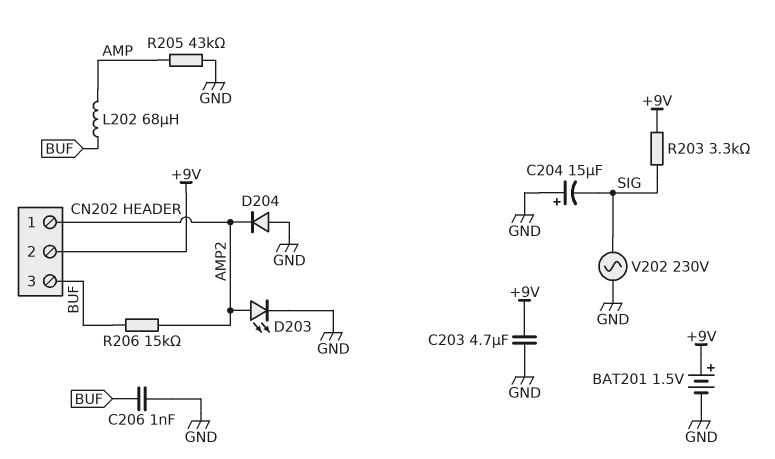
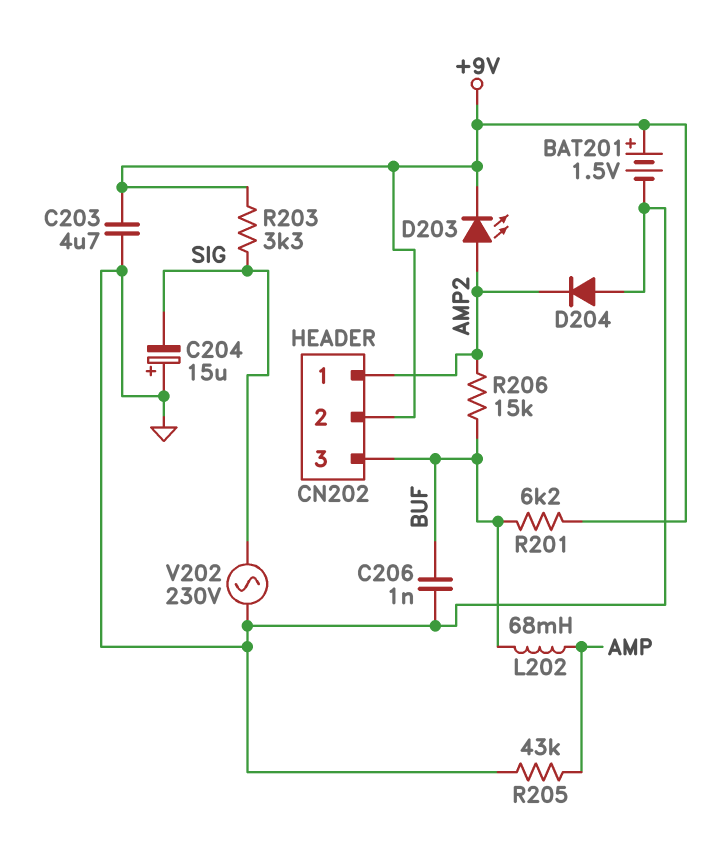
D203: LED (A AMP2, K GND) -> LED (A AMP2, K +9V)
L202: 68uH (AMP, BUF) -> 68mH (AMP, BUF)
R201: none -> 6.2k (+9V, BUF)

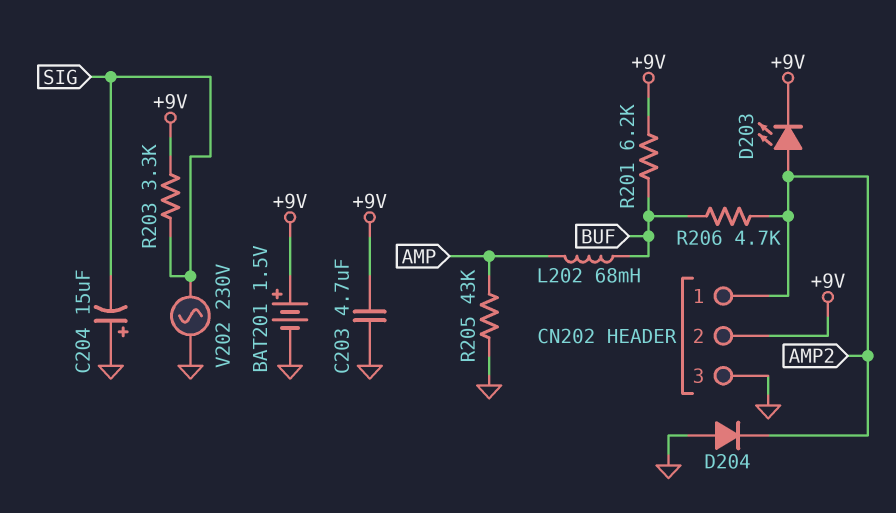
C206: 1nF (BUF, GND) -> none
CN202 pin 3: BUF -> GND
R206: 15k (AMP2, BUF) -> 4.7k (AMP2, BUF)

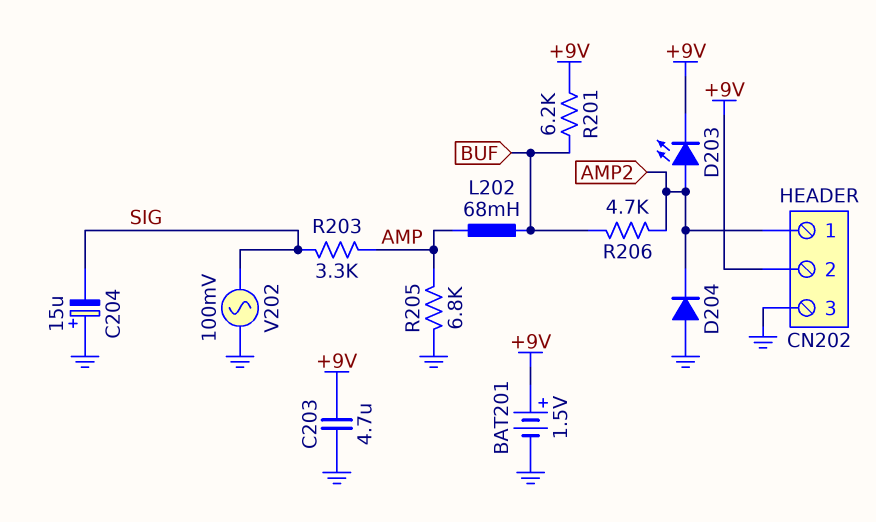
R203: 3.3k (+9V, SIG) -> 3.3k (AMP, SIG)
R205: 43k (AMP, GND) -> 6.8k (AMP, GND)
V202: AC 230V (GND, SIG) -> AC 100mV (GND, SIG)

